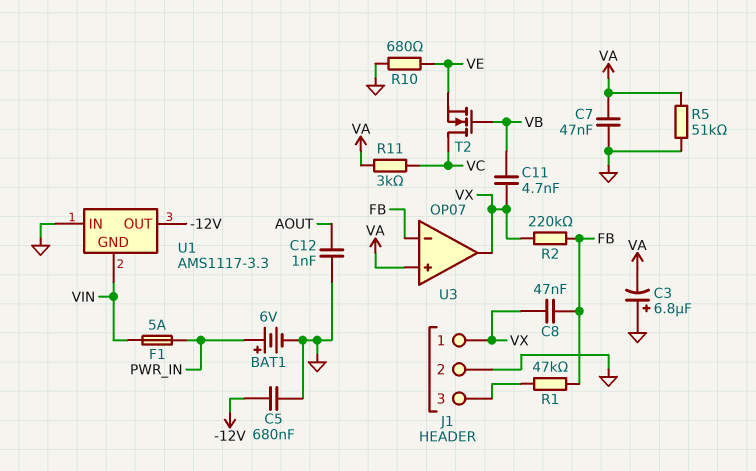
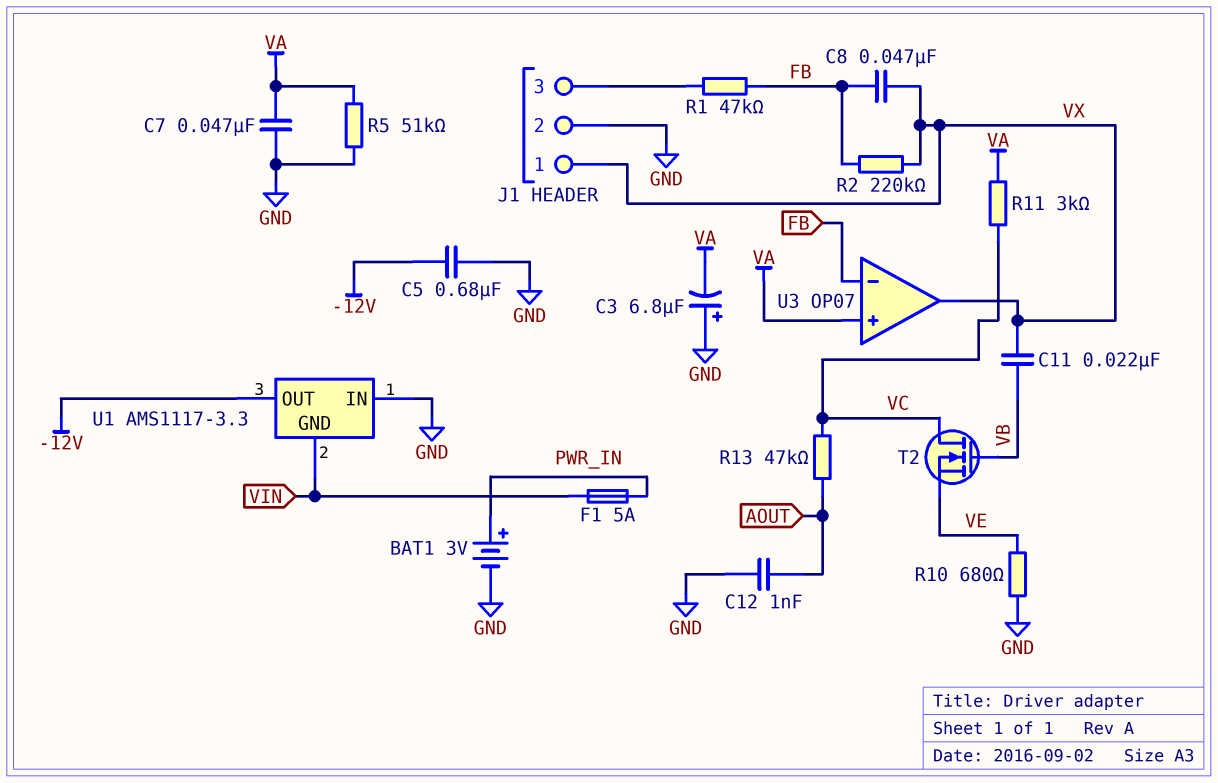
BAT1: 6V (plus PWR_IN, minus GND) -> 3V (plus PWR_IN, minus GND)
C11: 4.7nF (VB, VX) -> 22nF (VB, VX)
R13: none -> 47k (AOUT, VC)

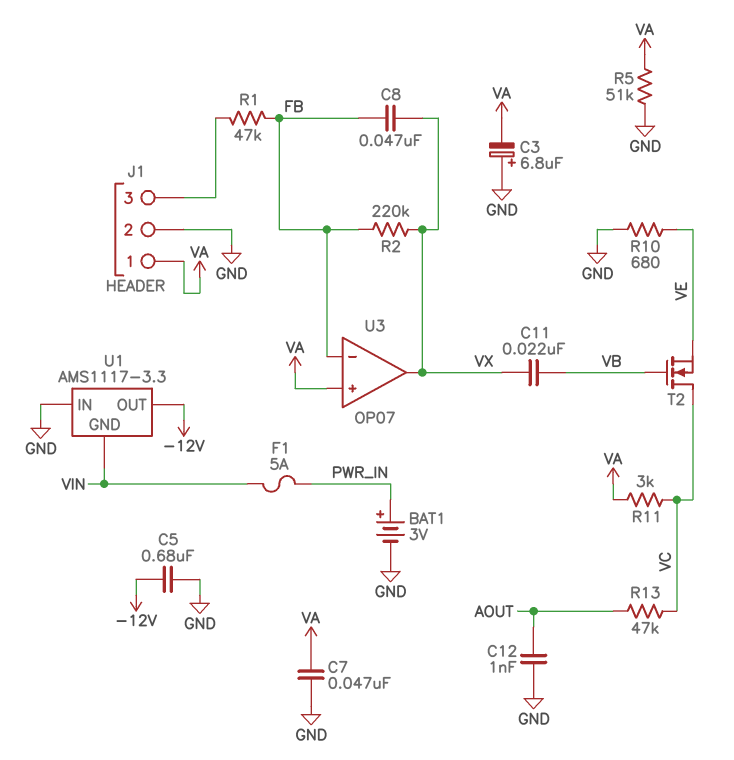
J1 pin 1: VX -> VA

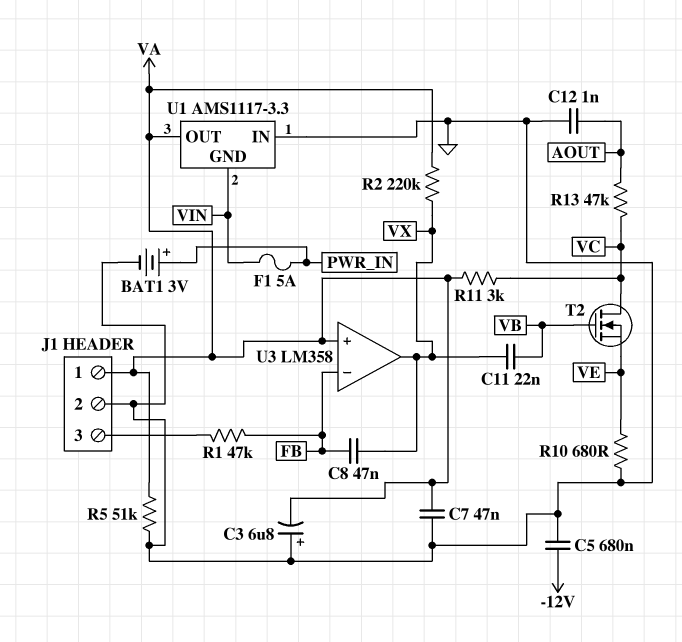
R2: 220k (FB, VX) -> 220k (VA, VX)
U1 pin OUT: -12V -> VA
U3: OP07 -> LM358

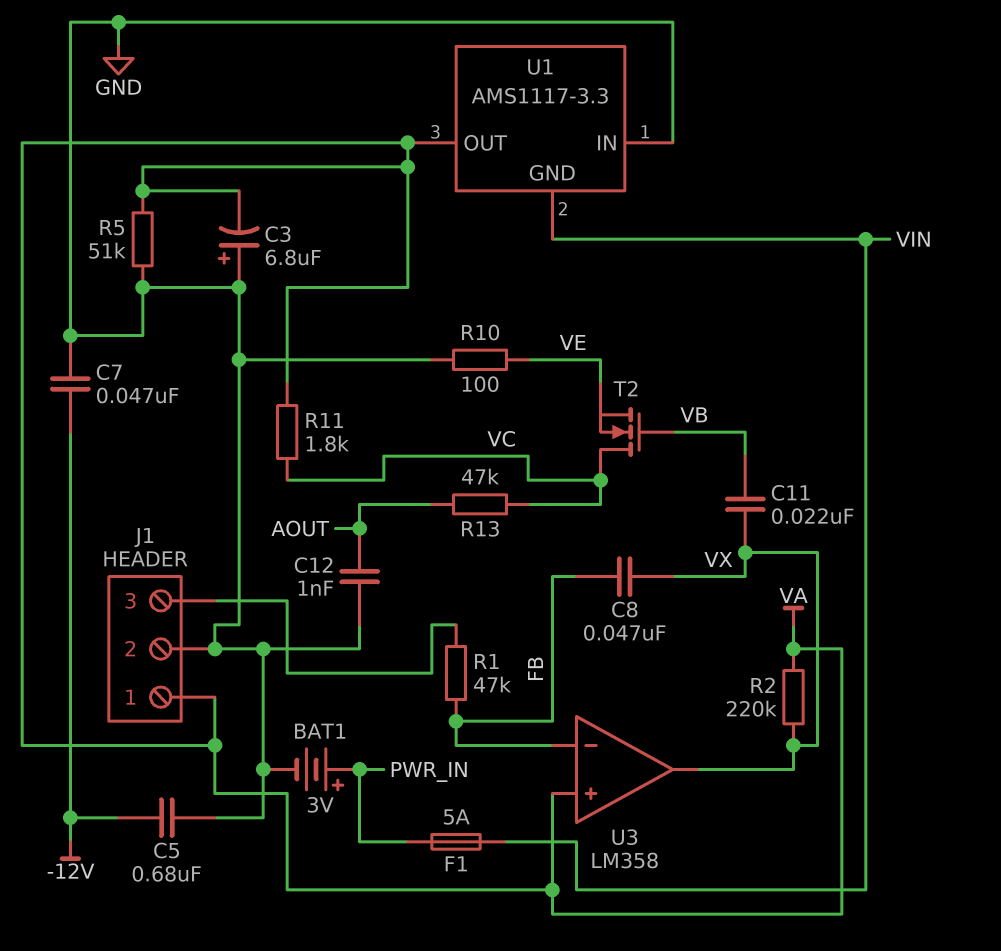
C7: 47nF (GND, VA) -> 47nF (-12V, GND)
R10: 680 (GND, VE) -> 100 (GND, VE)
R11: 3k (VA, VC) -> 1.8k (VA, VC)

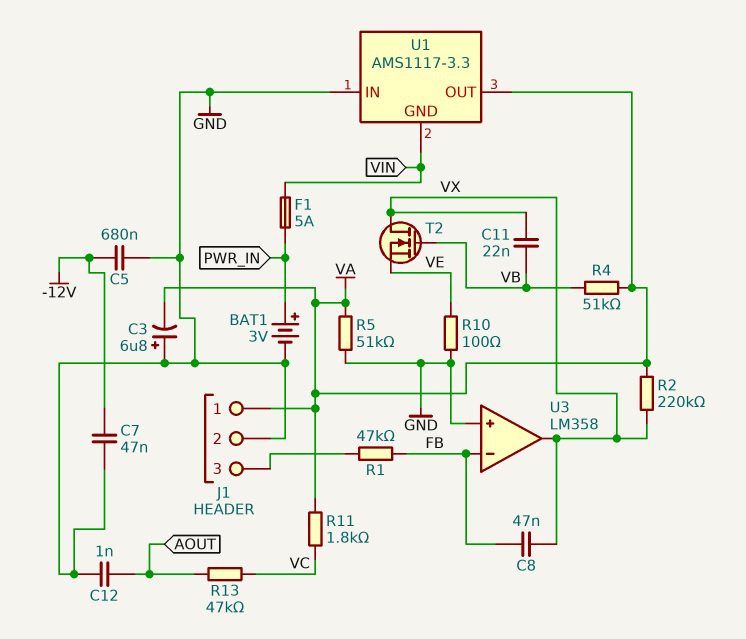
R4: none -> 51k (VA, VB)
T2: NMOS (G VB, D VC, S VE) -> NMOS (G VB, D VX, S VE)
U3 pin in+: VA -> GND

